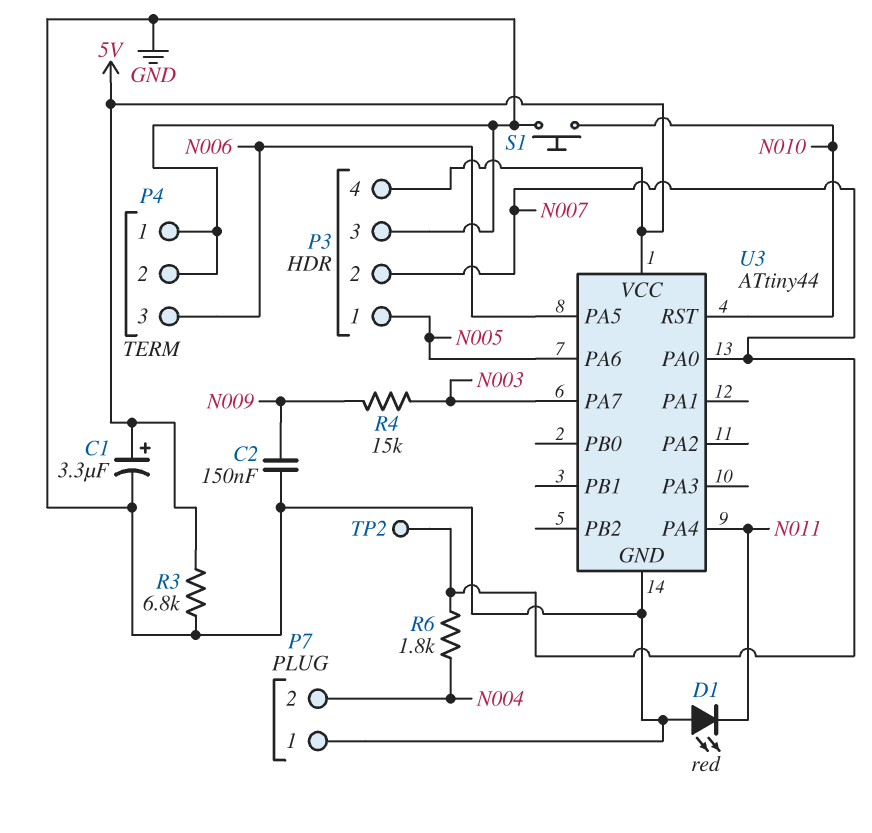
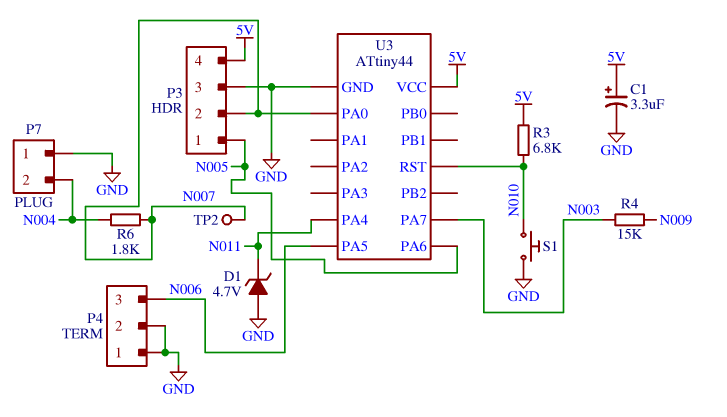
C2: 150nF (GND, N009) -> none
D1: LED red (A GND, K N011) -> zener 4.7V (A GND, K N011)
R3: 6.8k (5V, GND) -> 6.8k (5V, N010)

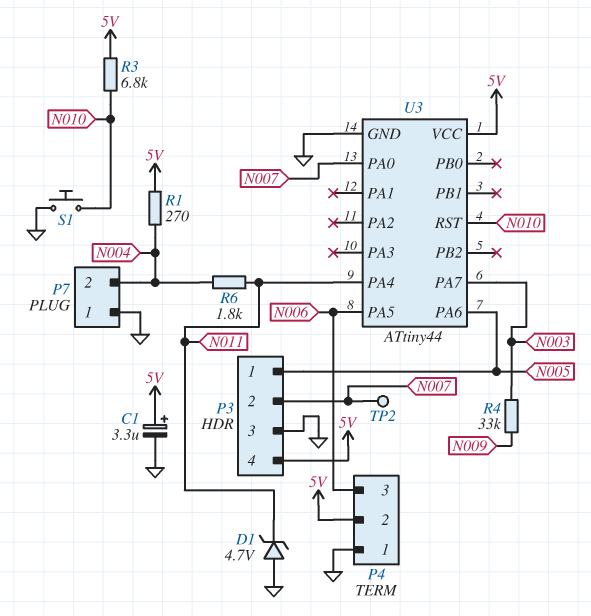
P4 pin 2: GND -> 5V
R1: none -> 270 (5V, N004)
R4: 15k (N003, N009) -> 33k (N003, N009)
R6: 1.8k (N004, N007) -> 1.8k (N004, N011)

